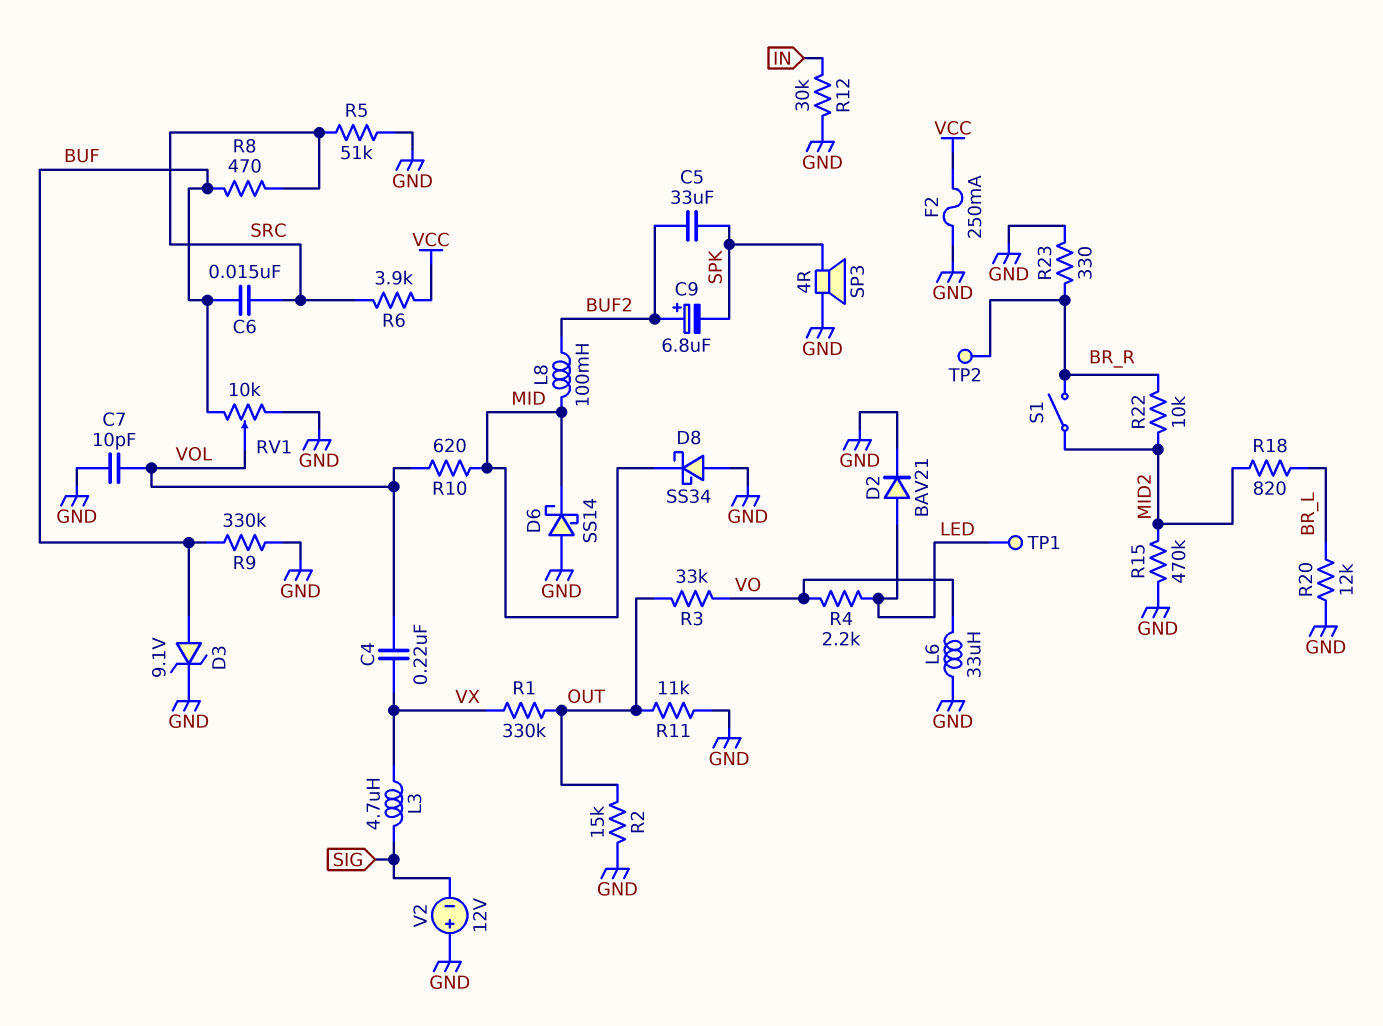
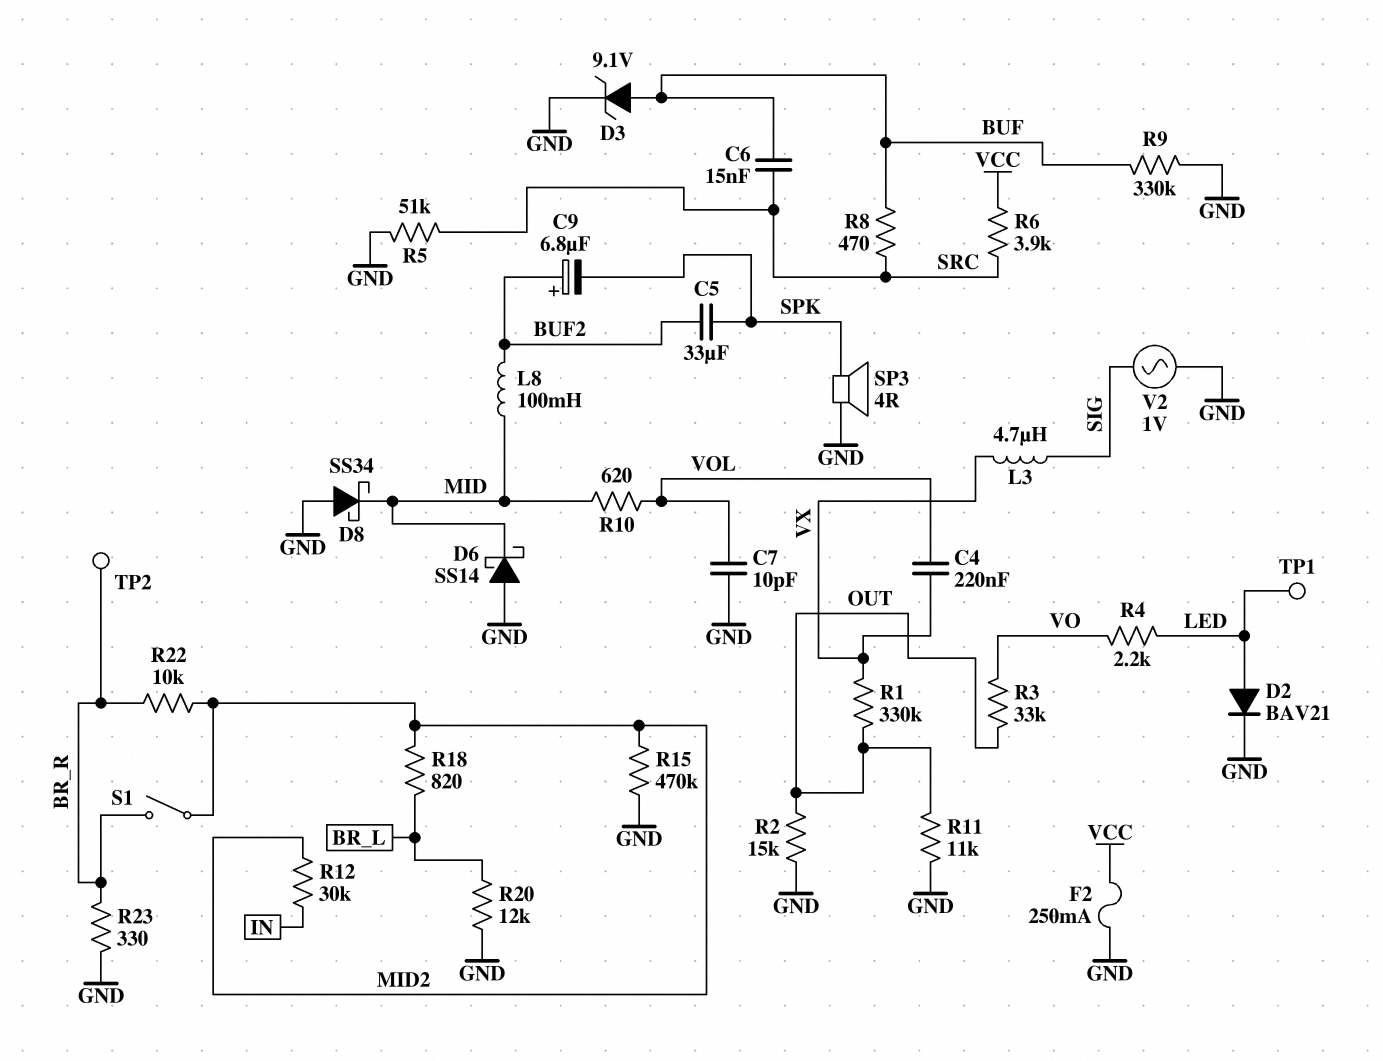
L6: 33uH (GND, VO) -> none
R12: 30k (GND, IN) -> 30k (IN, MID2)
RV1: 10k (BUF, GND, wiper VOL) -> none
V2: 12V (plus GND, minus SIG) -> AC 1V (GND, SIG)

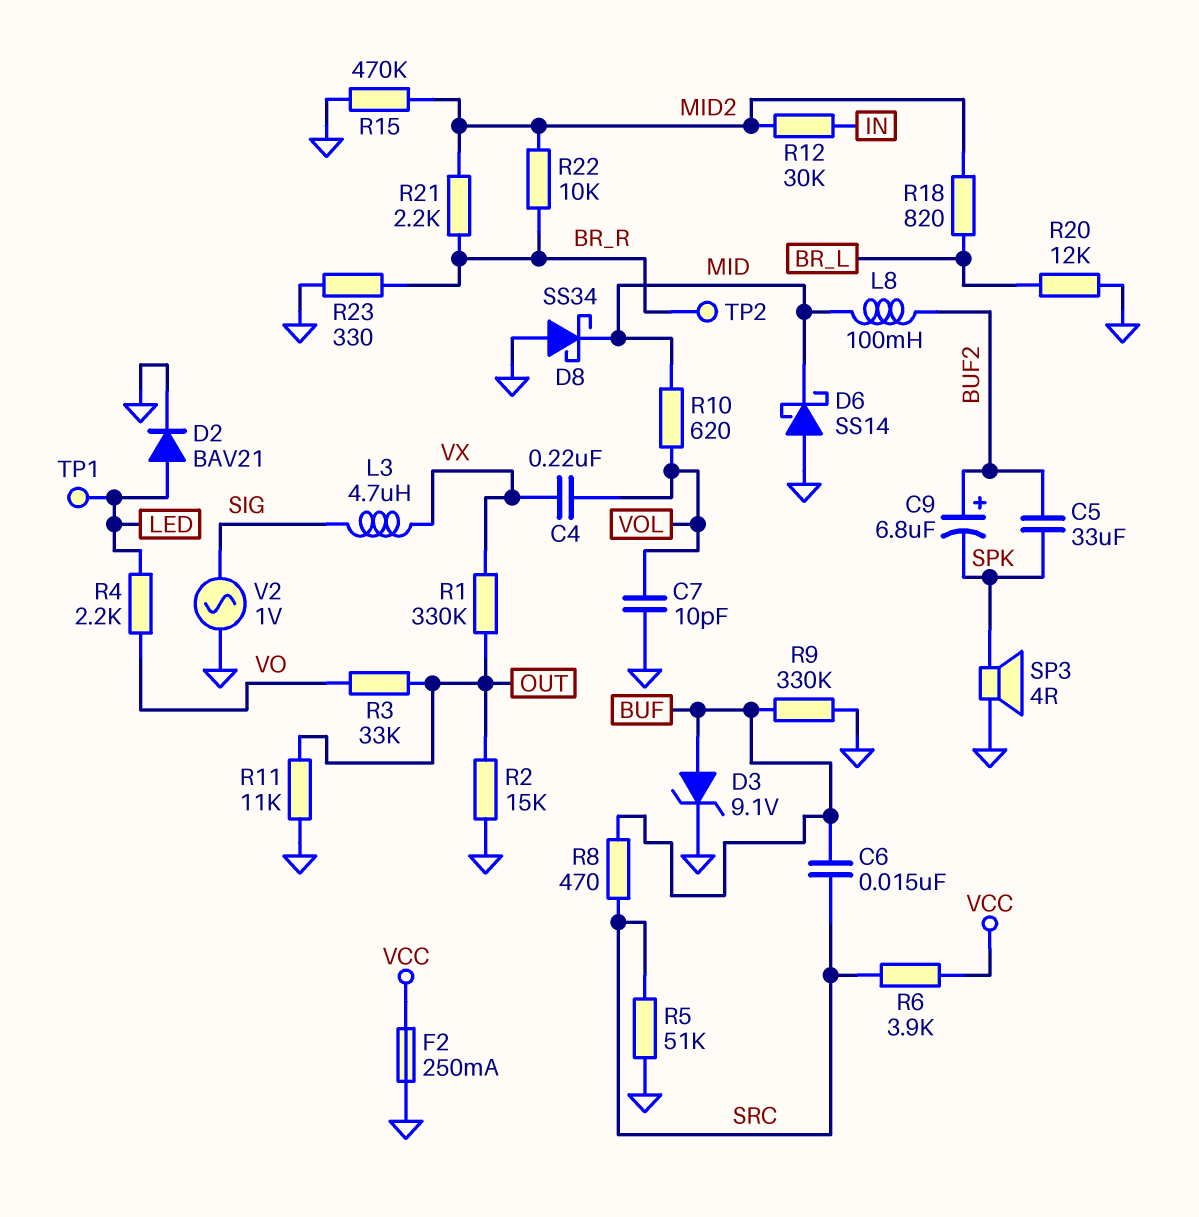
R21: none -> 2.2k (BR_R, MID2)
S1: switch (BR_R, MID2) -> none

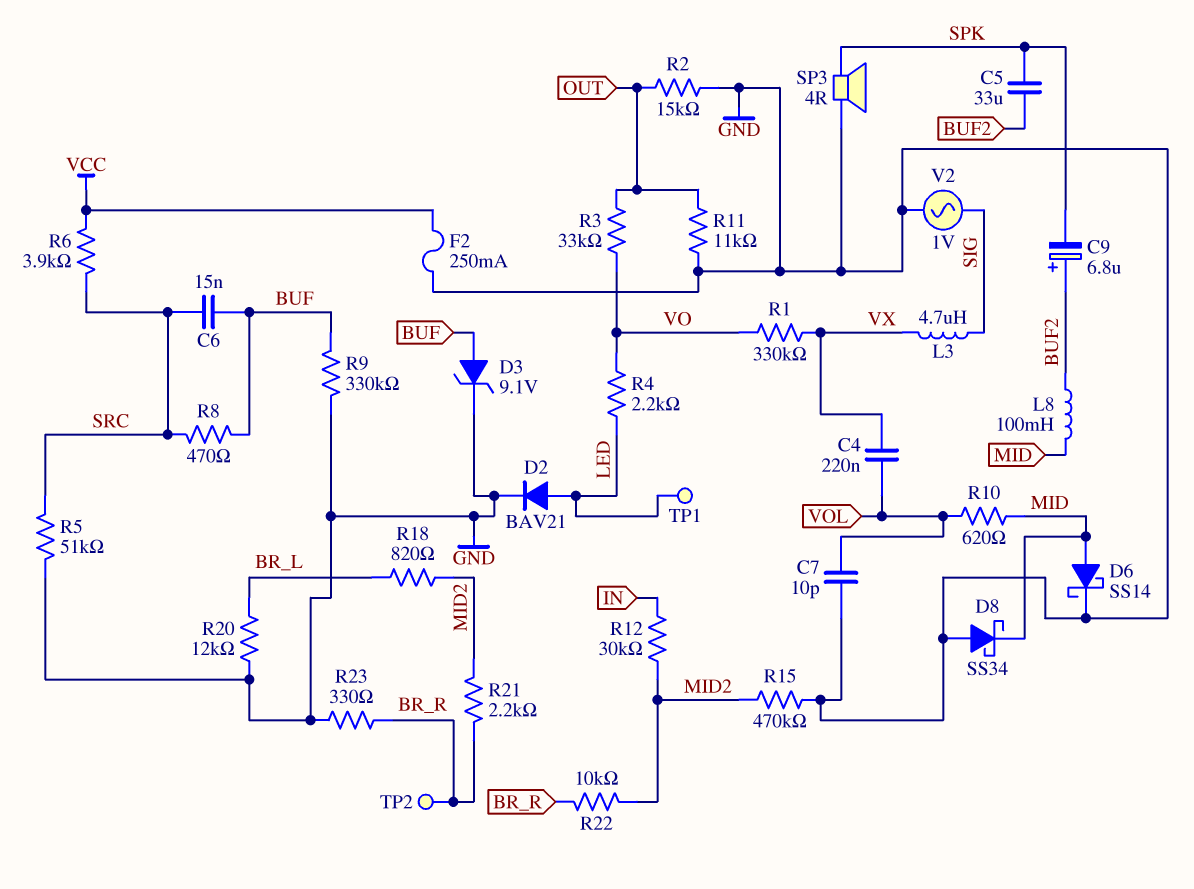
D6: schottky SS14 (A GND, K MID) -> schottky SS14 (A MID, K GND)
R1: 330k (OUT, VX) -> 330k (VO, VX)

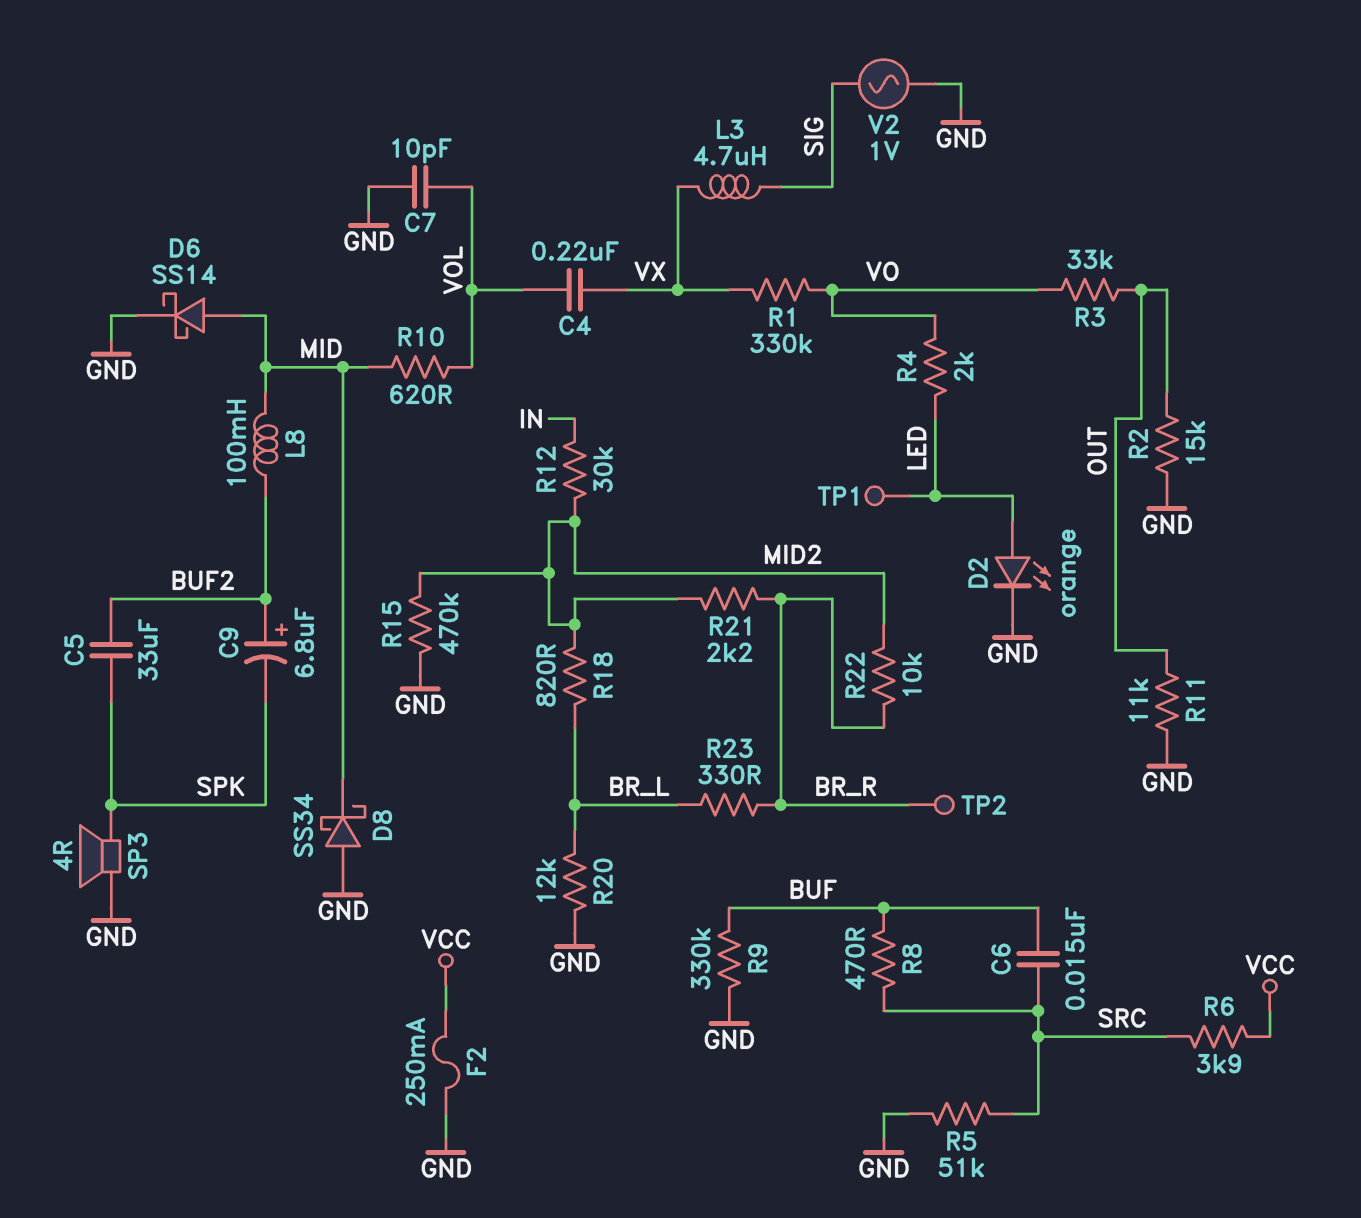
D2: diode BAV21 (A LED, K GND) -> LED orange (A LED, K GND)
D3: zener 9.1V (A BUF, K GND) -> none
R4: 2.2k (LED, VO) -> 2k (LED, VO)
R23: 330 (BR_R, GND) -> 330 (BR_L, BR_R)

